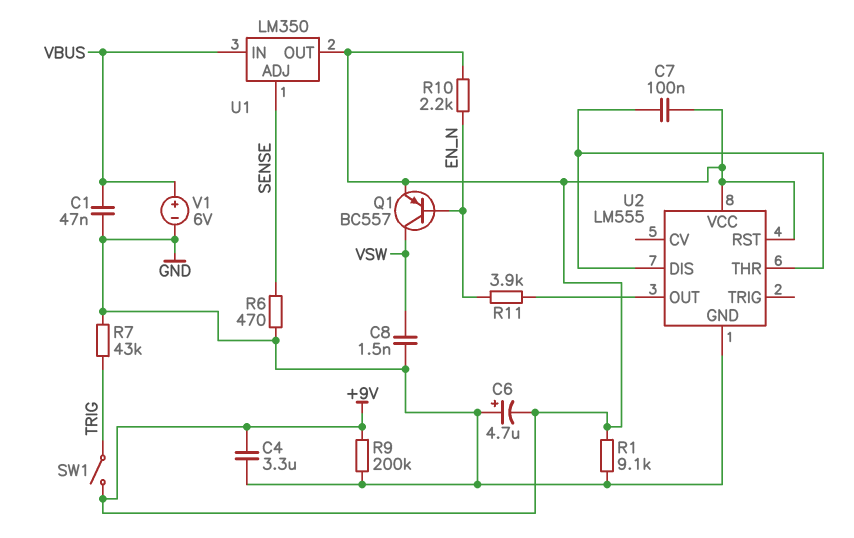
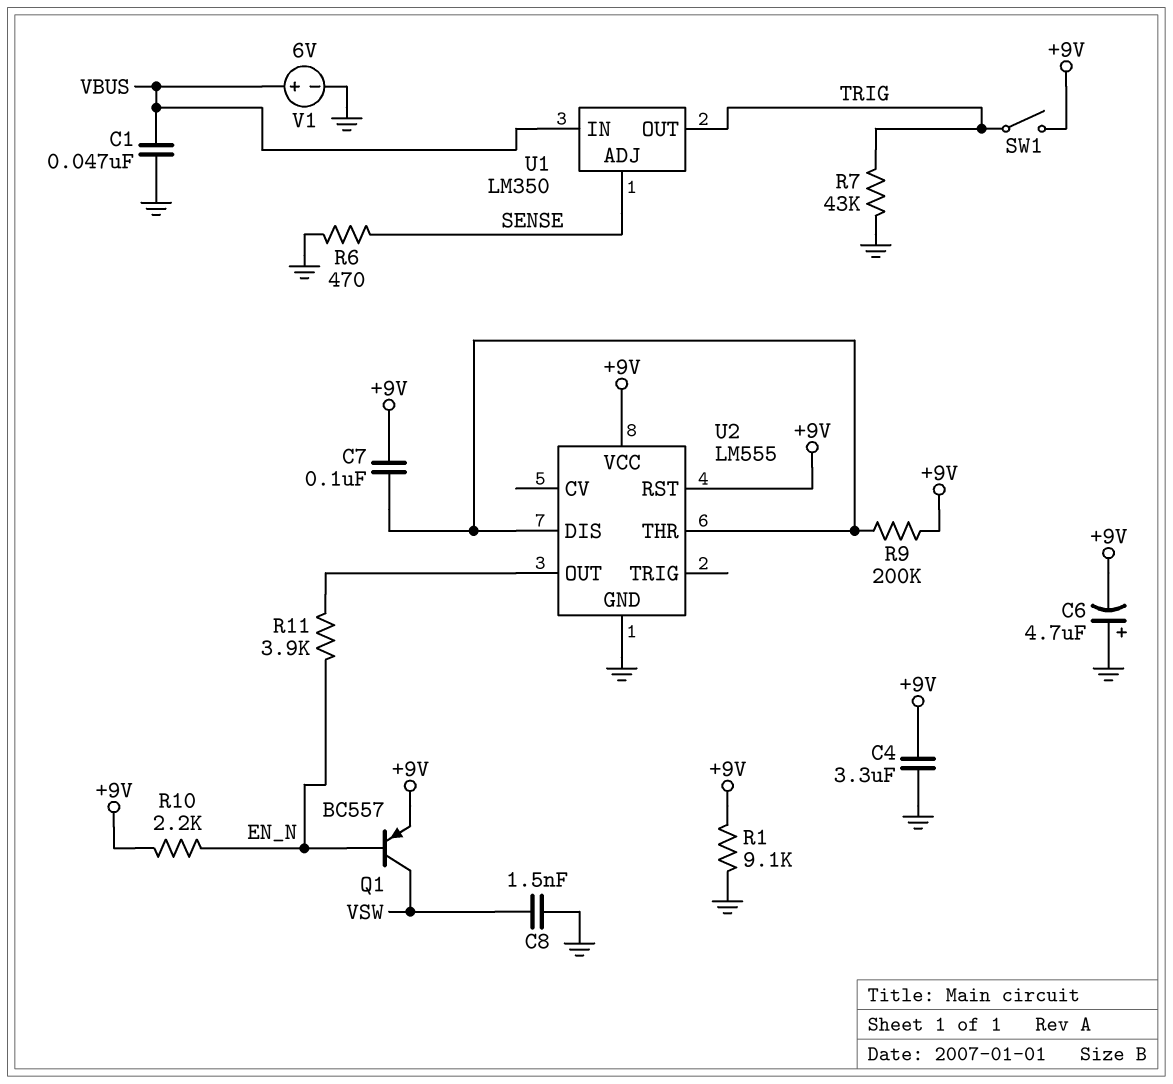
R9: 200k (+9V, GND) -> 200k (+9V, U2/DIS)
U1 pin OUT: +9V -> TRIG

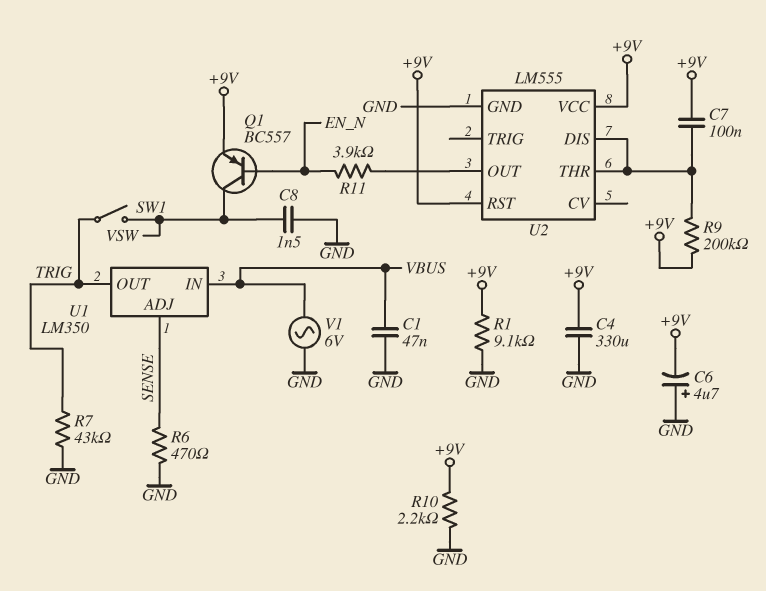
C4: 3.3uF (+9V, GND) -> 330uF (+9V, GND)
R10: 2.2k (+9V, EN_N) -> 2.2k (+9V, GND)
SW1: switch (+9V, TRIG) -> switch (TRIG, VSW)
V1: 6V (plus VBUS, minus GND) -> AC 6V (GND, VBUS)

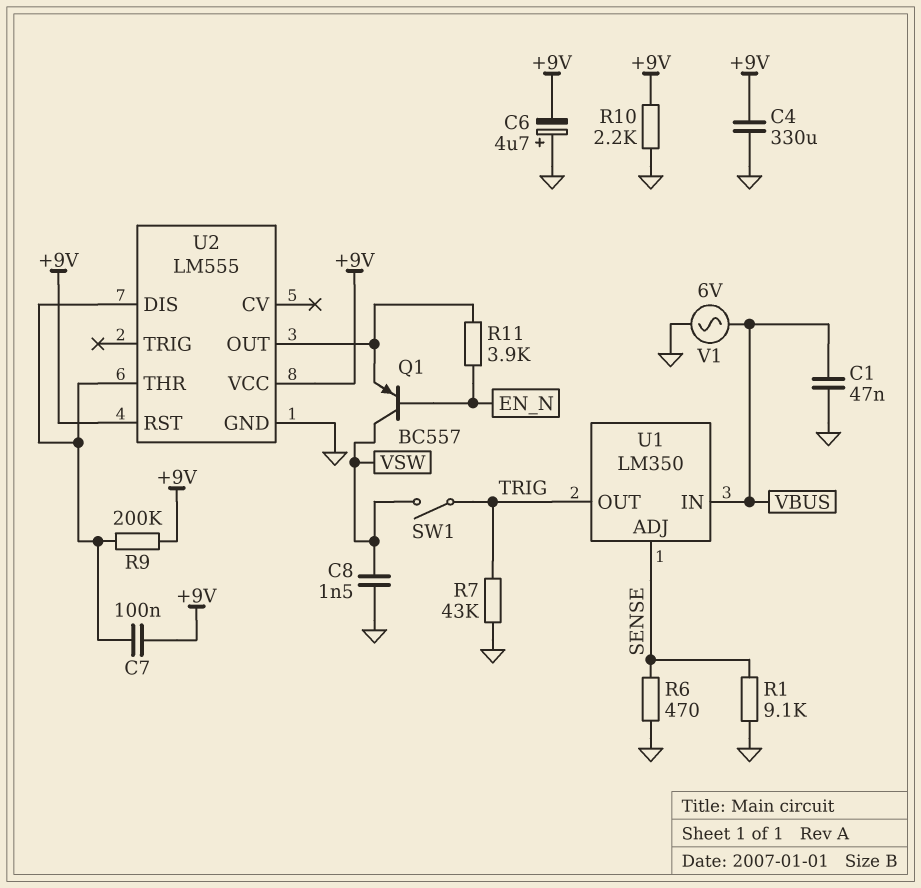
Q1: PNP BC557 (B EN_N, C VSW, E +9V) -> PNP BC557 (B EN_N, C VSW, E U2/OUT)
R1: 9.1k (+9V, GND) -> 9.1k (GND, SENSE)

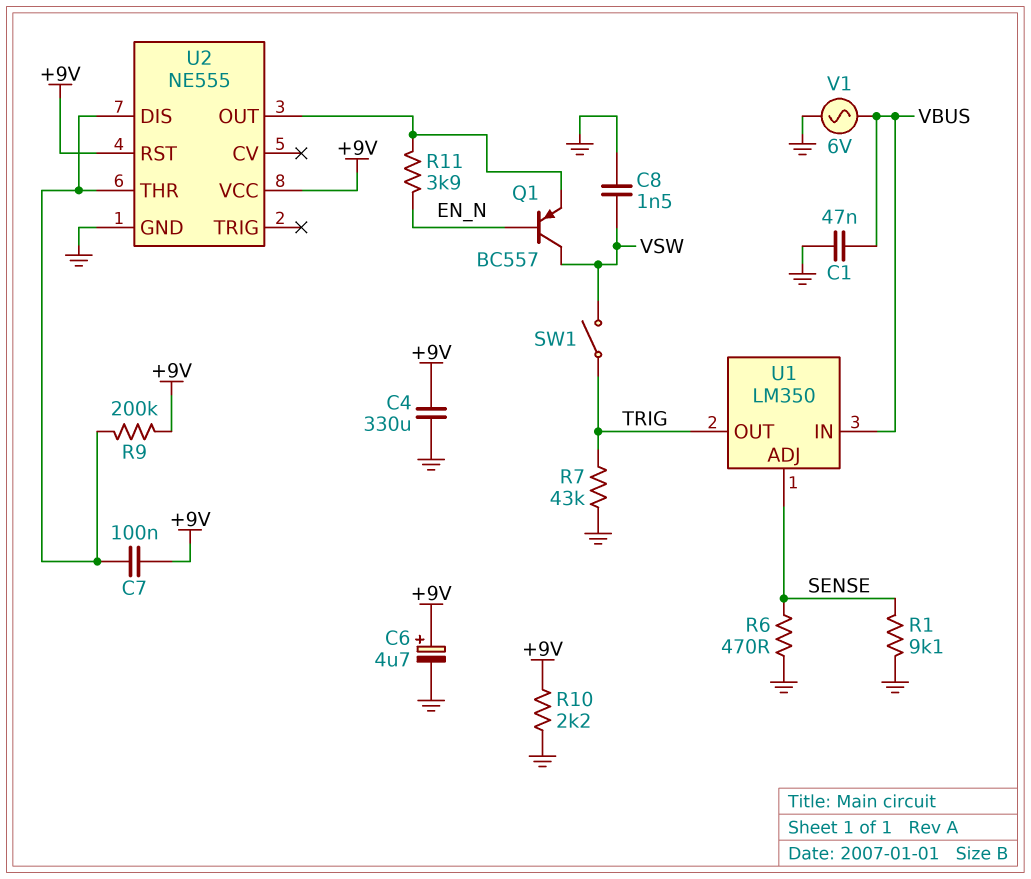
C6: 4.7uF (plus GND, minus +9V) -> 4.7uF (plus +9V, minus GND)
U2: LM555 -> NE555

